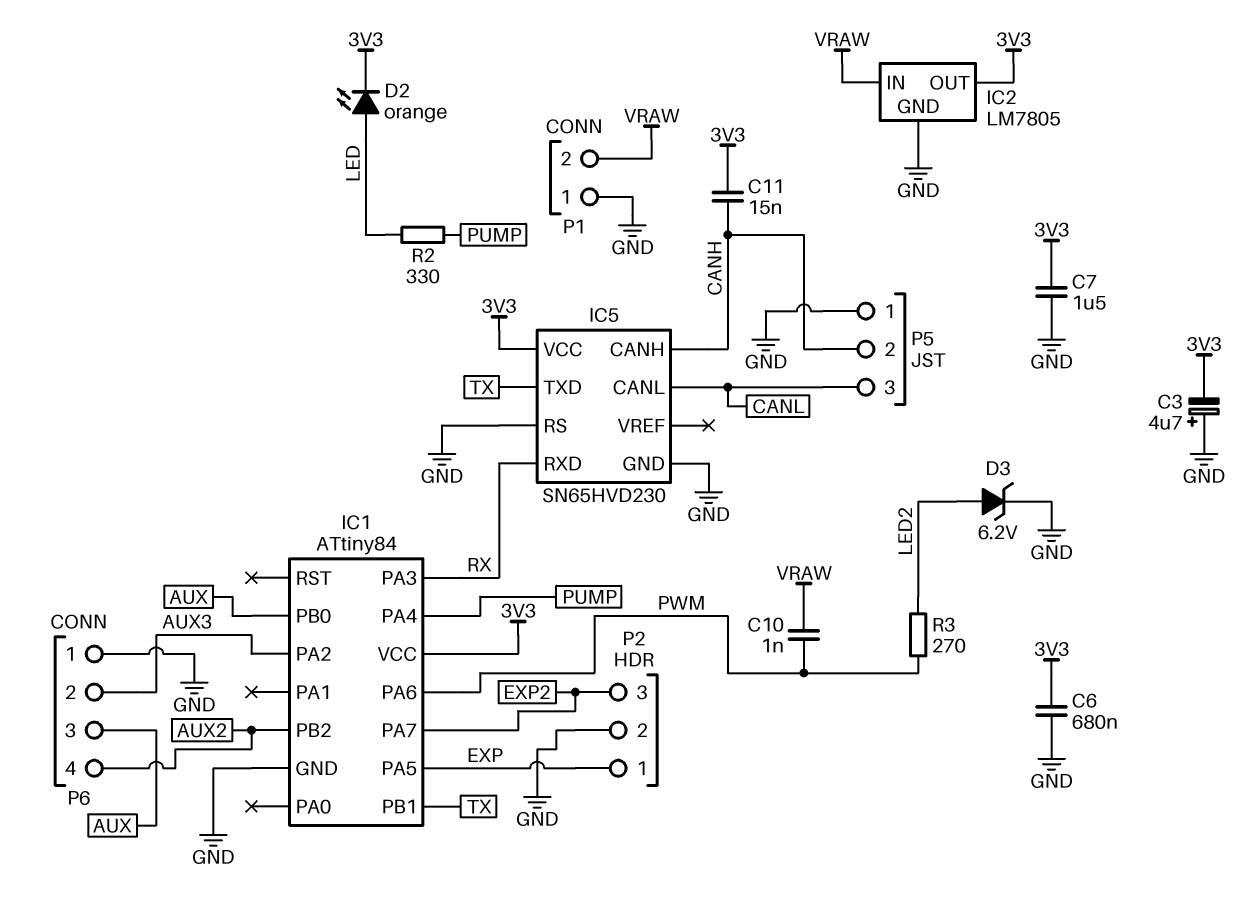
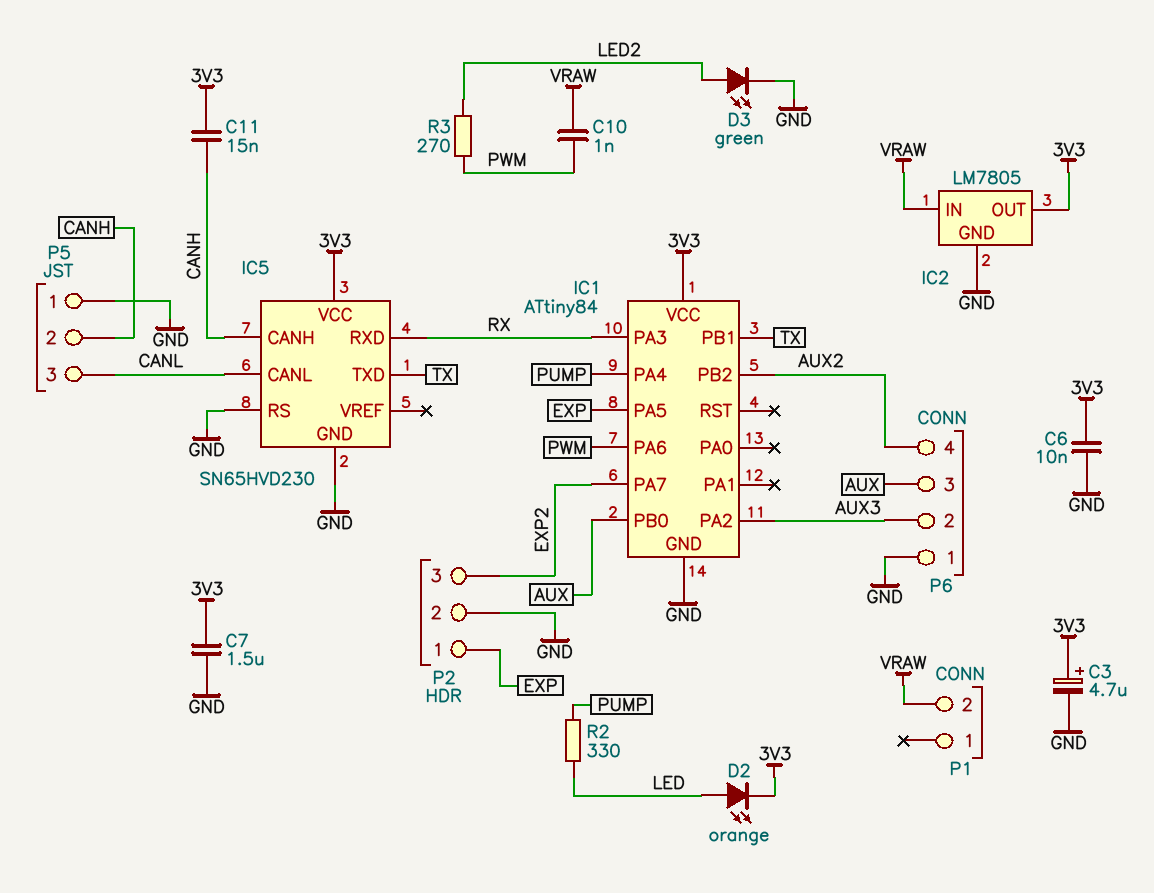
C3: 4.7uF (plus GND, minus 3V3) -> 4.7uF (plus 3V3, minus GND)
C6: 680nF (3V3, GND) -> 10nF (3V3, GND)
D3: zener 6.2V (A LED2, K GND) -> LED green (A LED2, K GND)
P1 pin 1: GND -> none

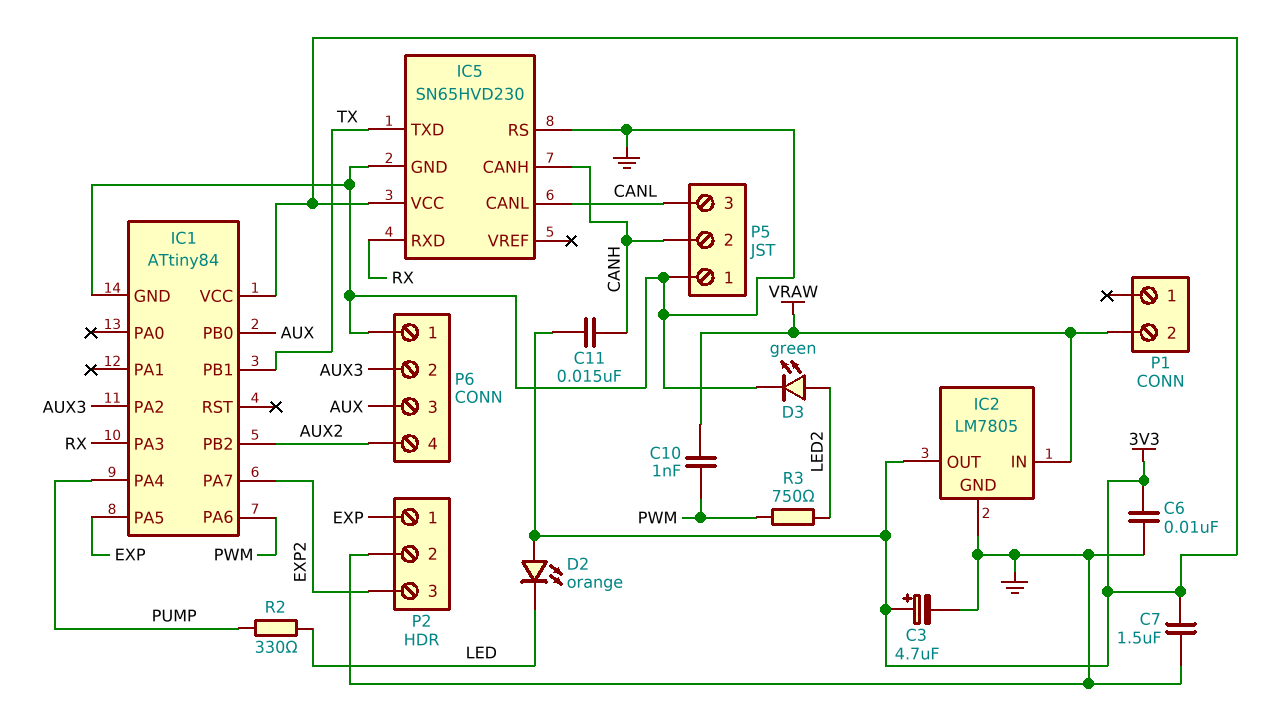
D2: LED orange (A LED, K 3V3) -> LED orange (A 3V3, K LED)
R3: 270 (LED2, PWM) -> 750 (LED2, PWM)

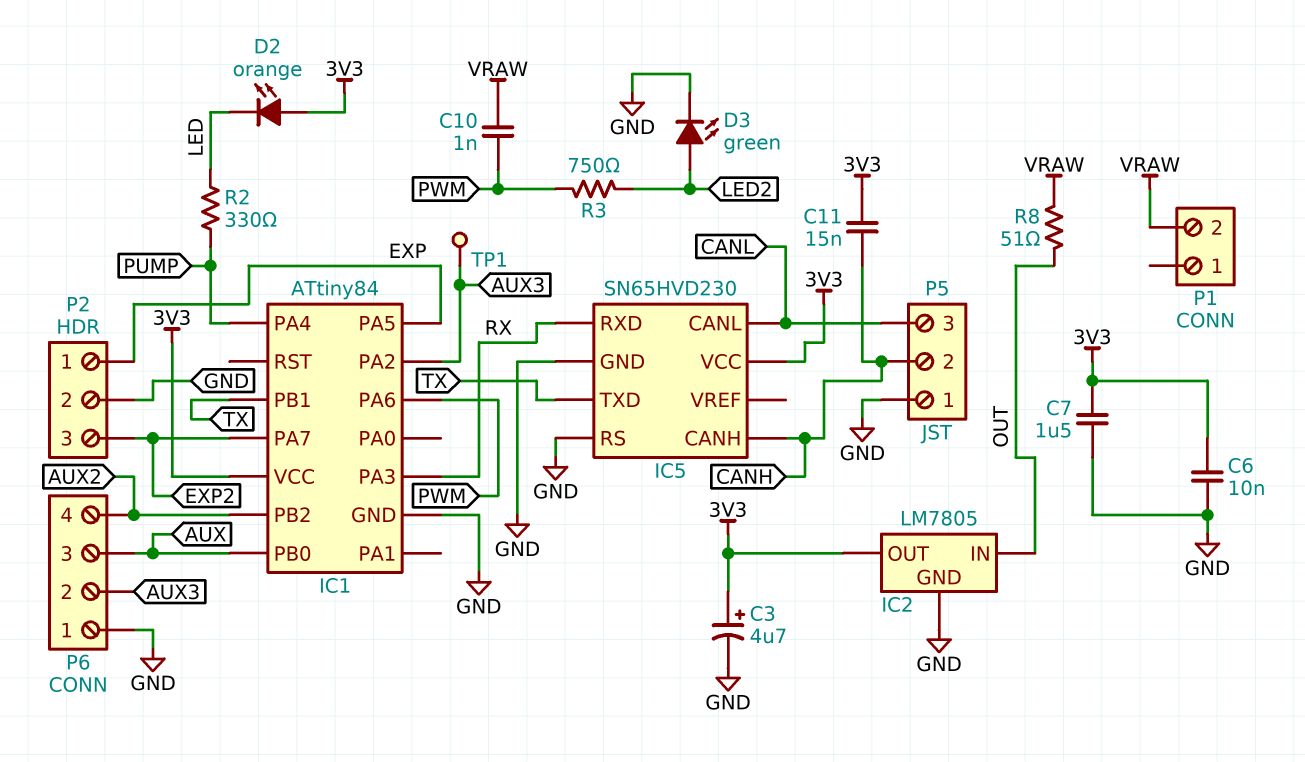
IC2 pin IN: VRAW -> OUT
R8: none -> 51 (OUT, VRAW)
TP1: none -> test point (AUX3)

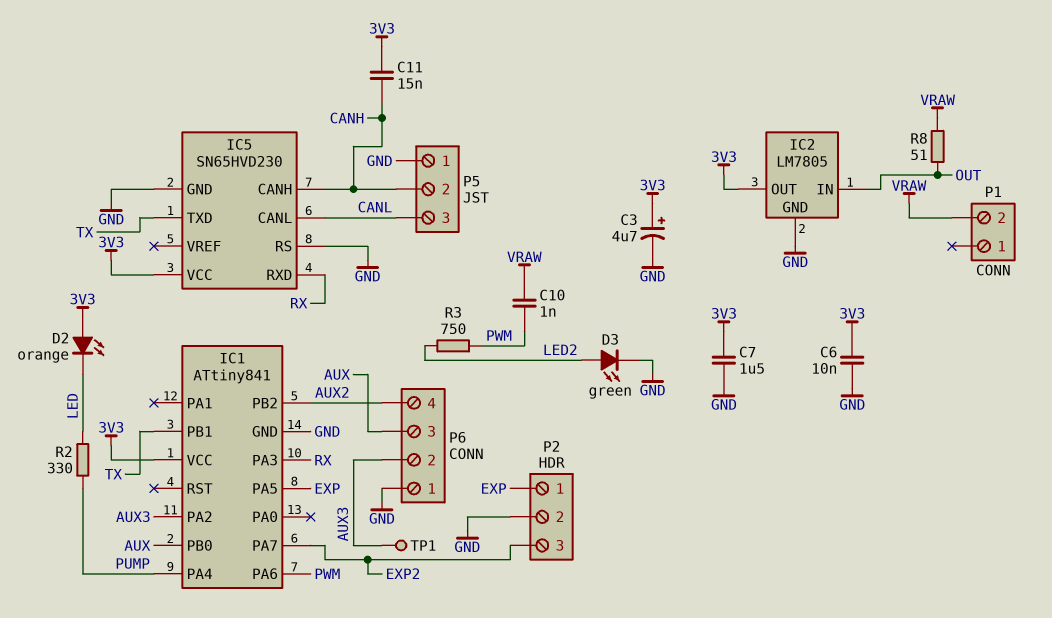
IC1: ATtiny84 -> ATtiny841

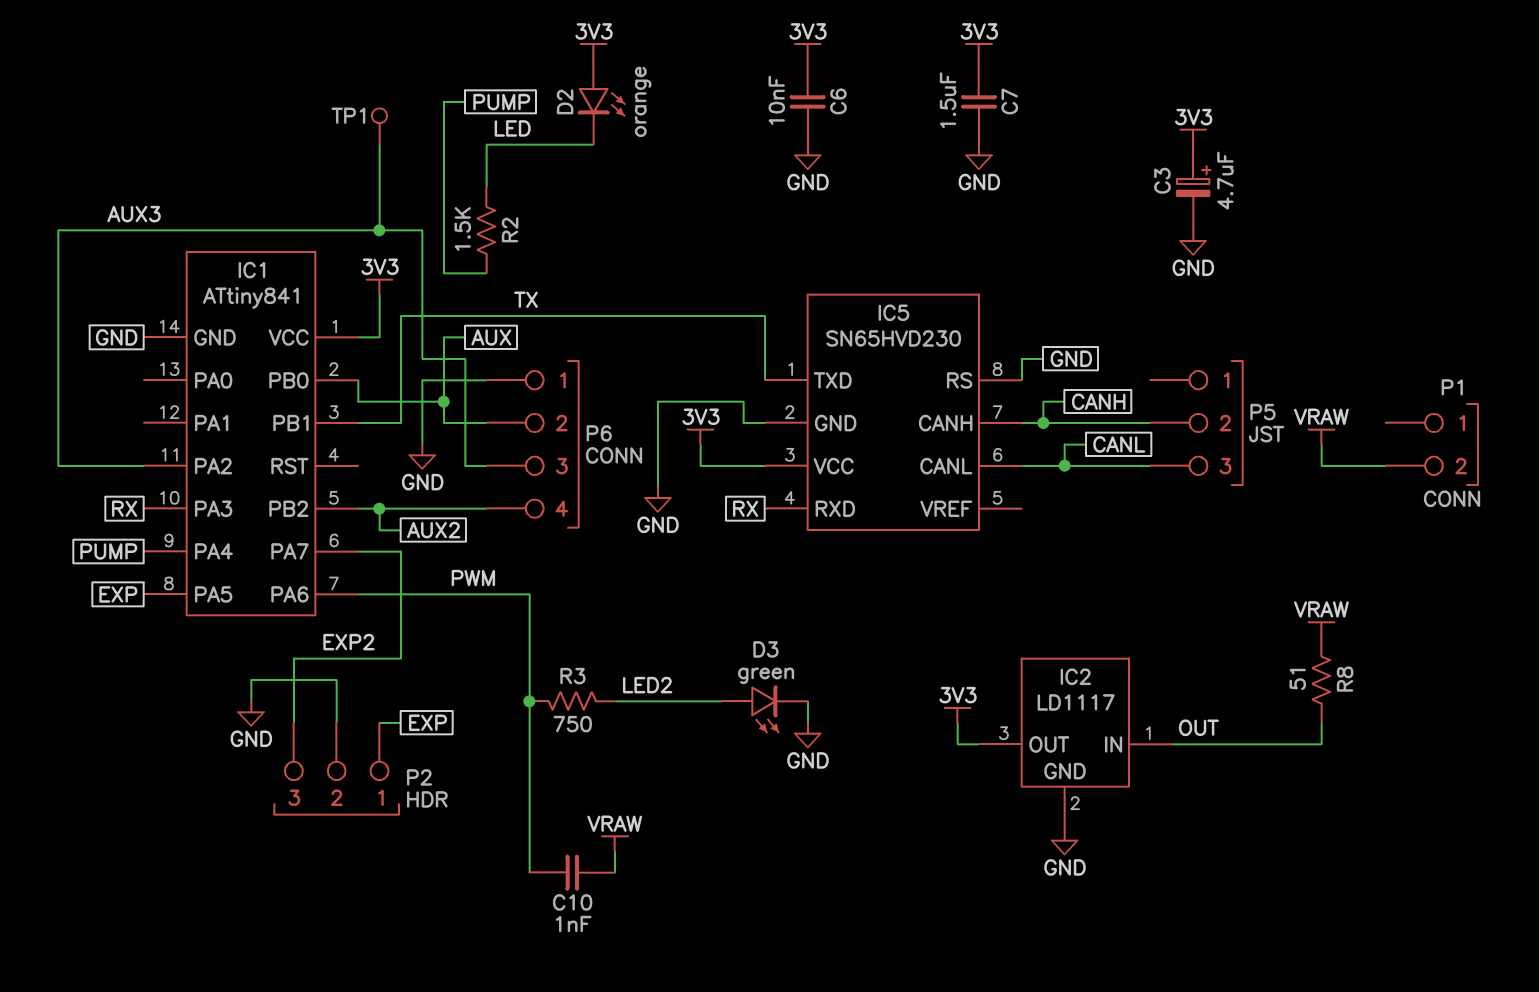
C11: 15nF (3V3, CANH) -> none
IC2: LM7805 -> LD1117
P5 pin 1: GND -> none
P6 pin 2: AUX3 -> AUX
P6 pin 3: AUX -> AUX3
R2: 330 (LED, PUMP) -> 1.5k (LED, PUMP)

